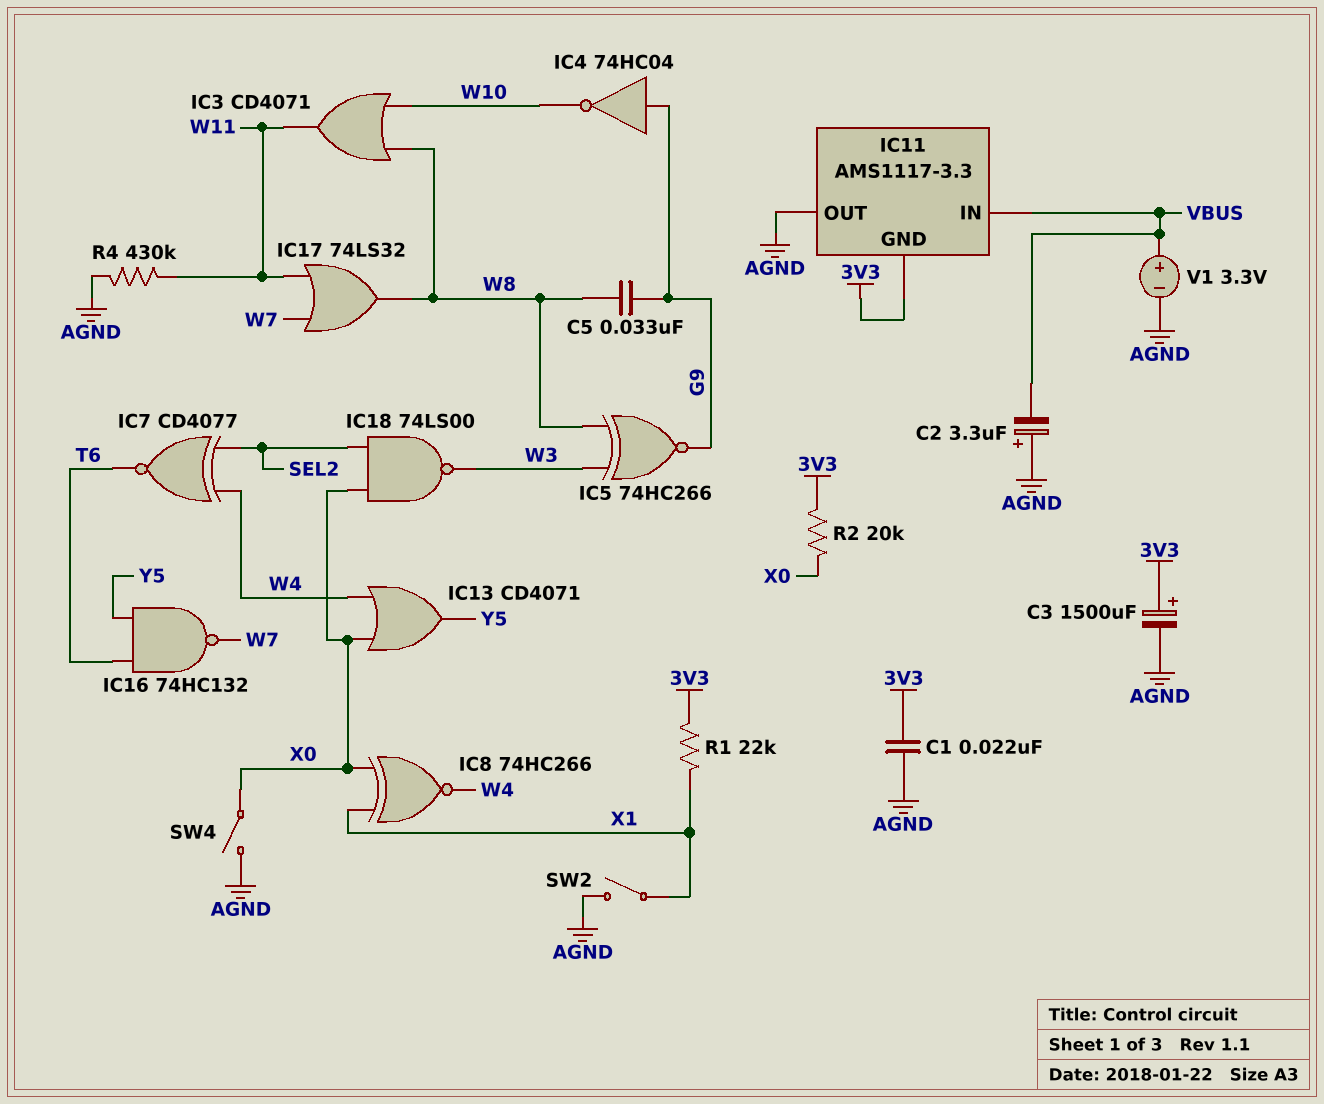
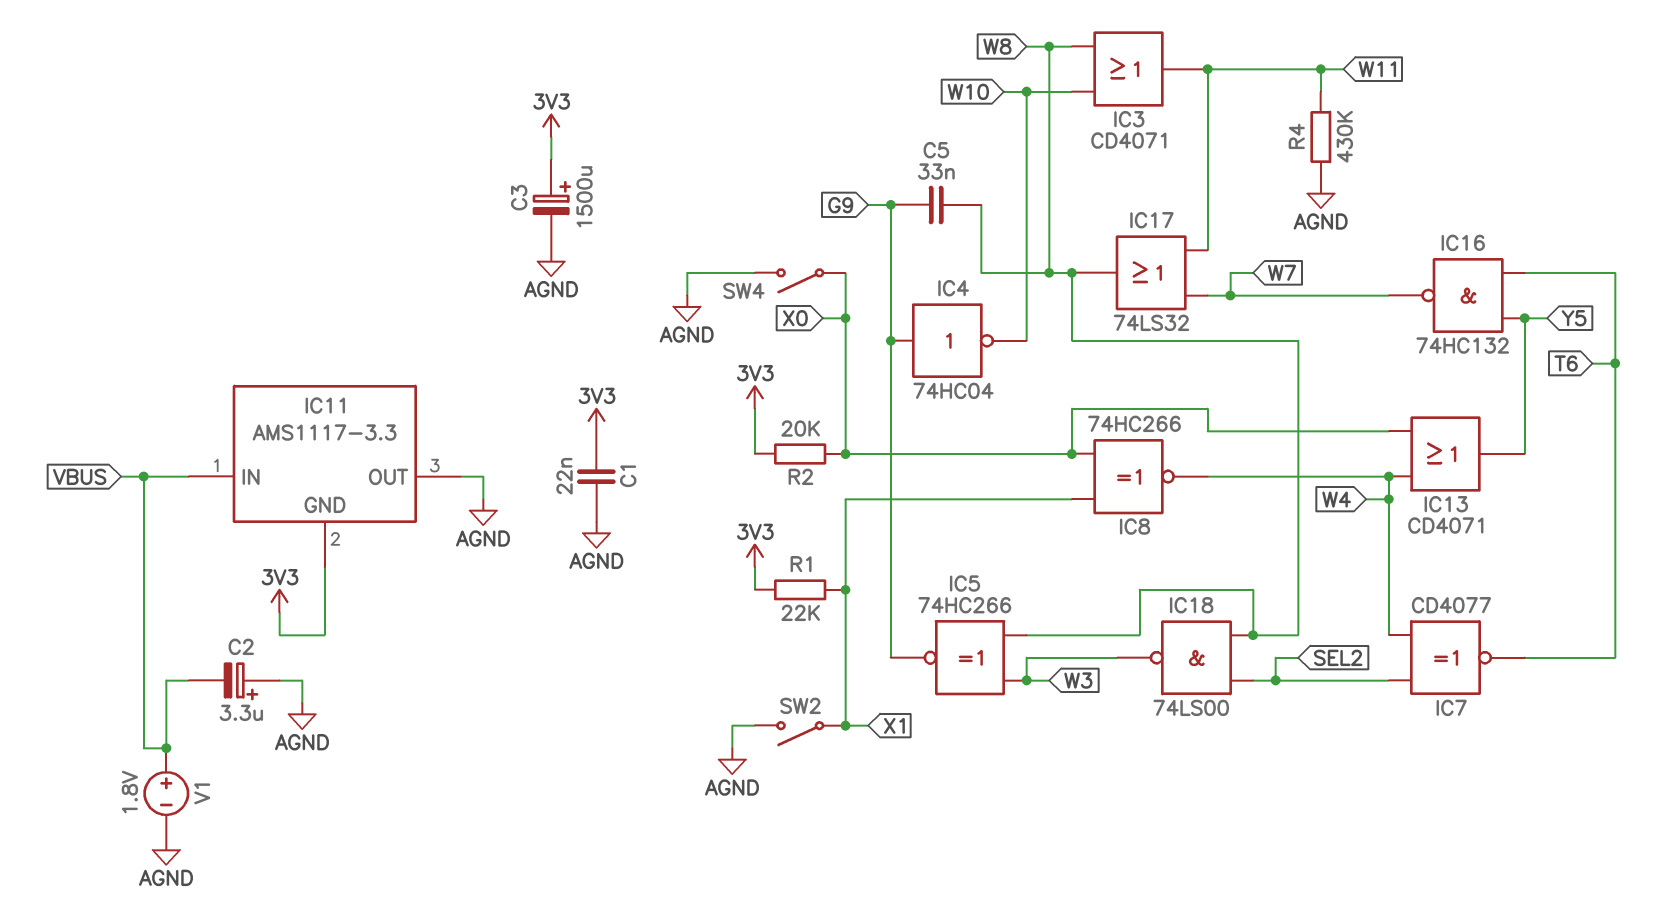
IC18: NAND 74LS00 (in SEL2, in X0, out W3) -> NAND 74LS00 (in SEL2, in W8, out W3)
V1: 3.3V (plus VBUS, minus AGND) -> 1.8V (plus VBUS, minus AGND)

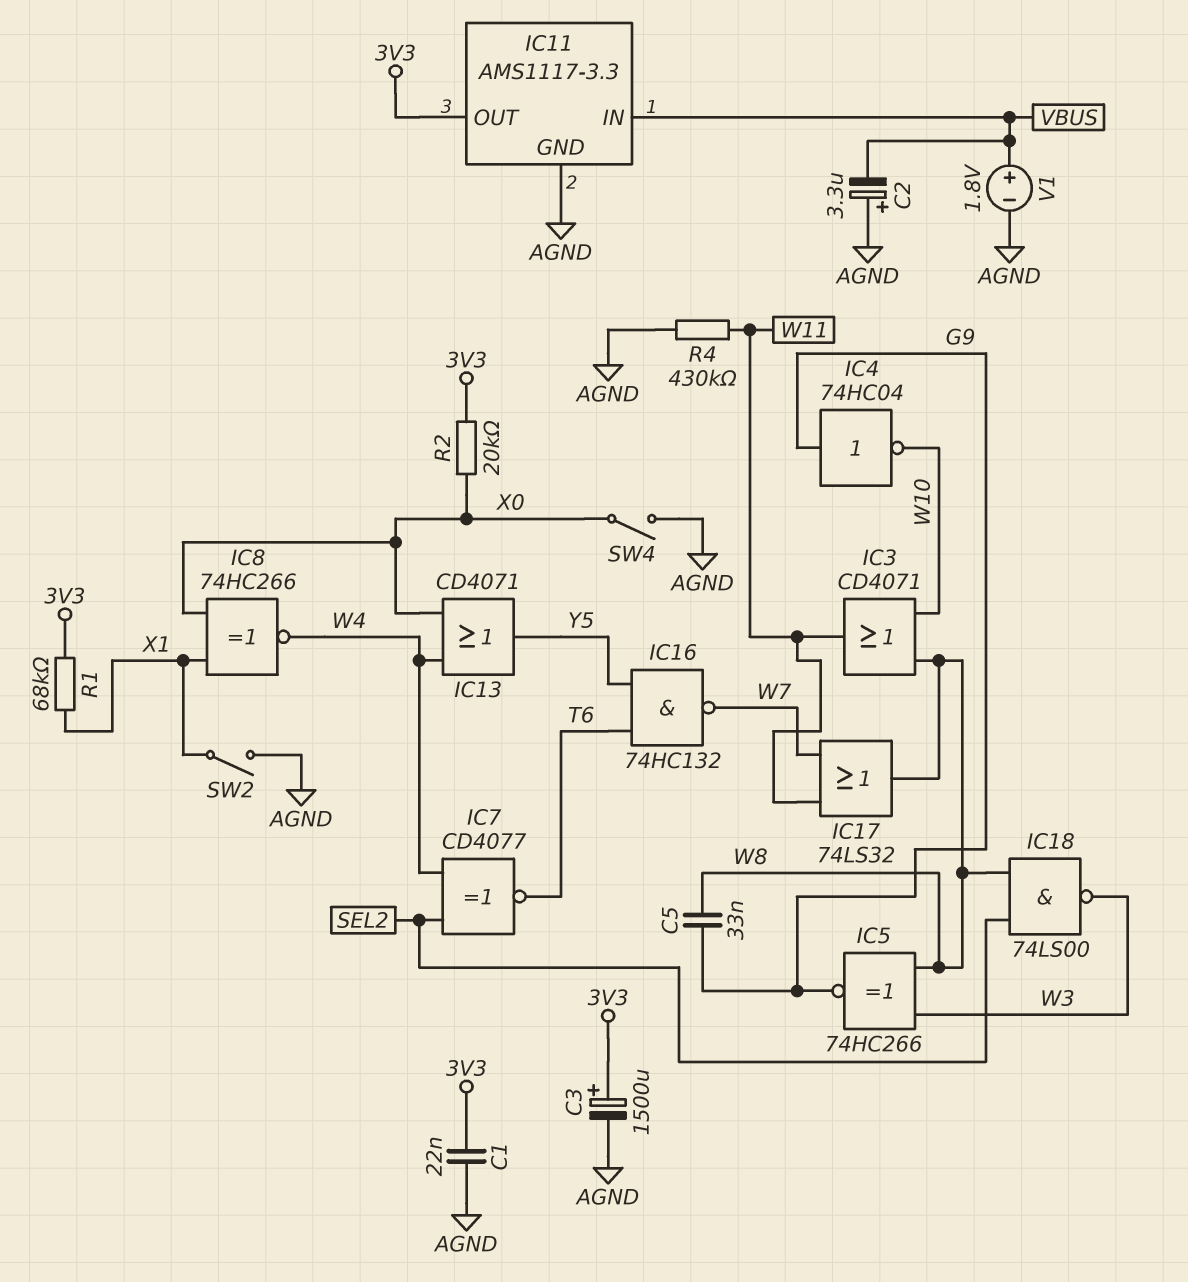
IC11 pin GND: 3V3 -> AGND
IC11 pin OUT: AGND -> 3V3
R1: 22k (3V3, X1) -> 68k (3V3, X1)

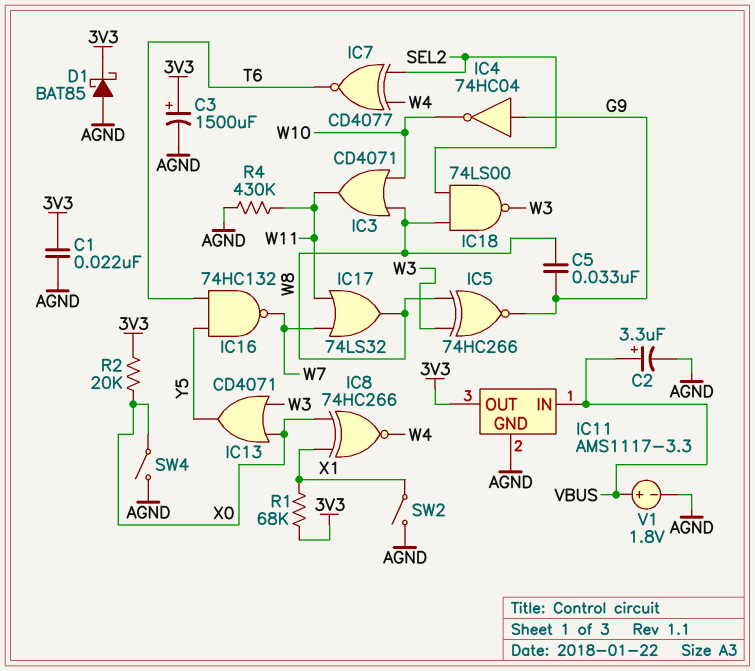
C2: 3.3uF (plus AGND, minus VBUS) -> 3.3uF (plus VBUS, minus AGND)
D1: none -> schottky BAT85 (A AGND, K 3V3)
IC13: OR CD4071 (in W4, in X0, out Y5) -> OR CD4071 (in W3, in X0, out Y5)

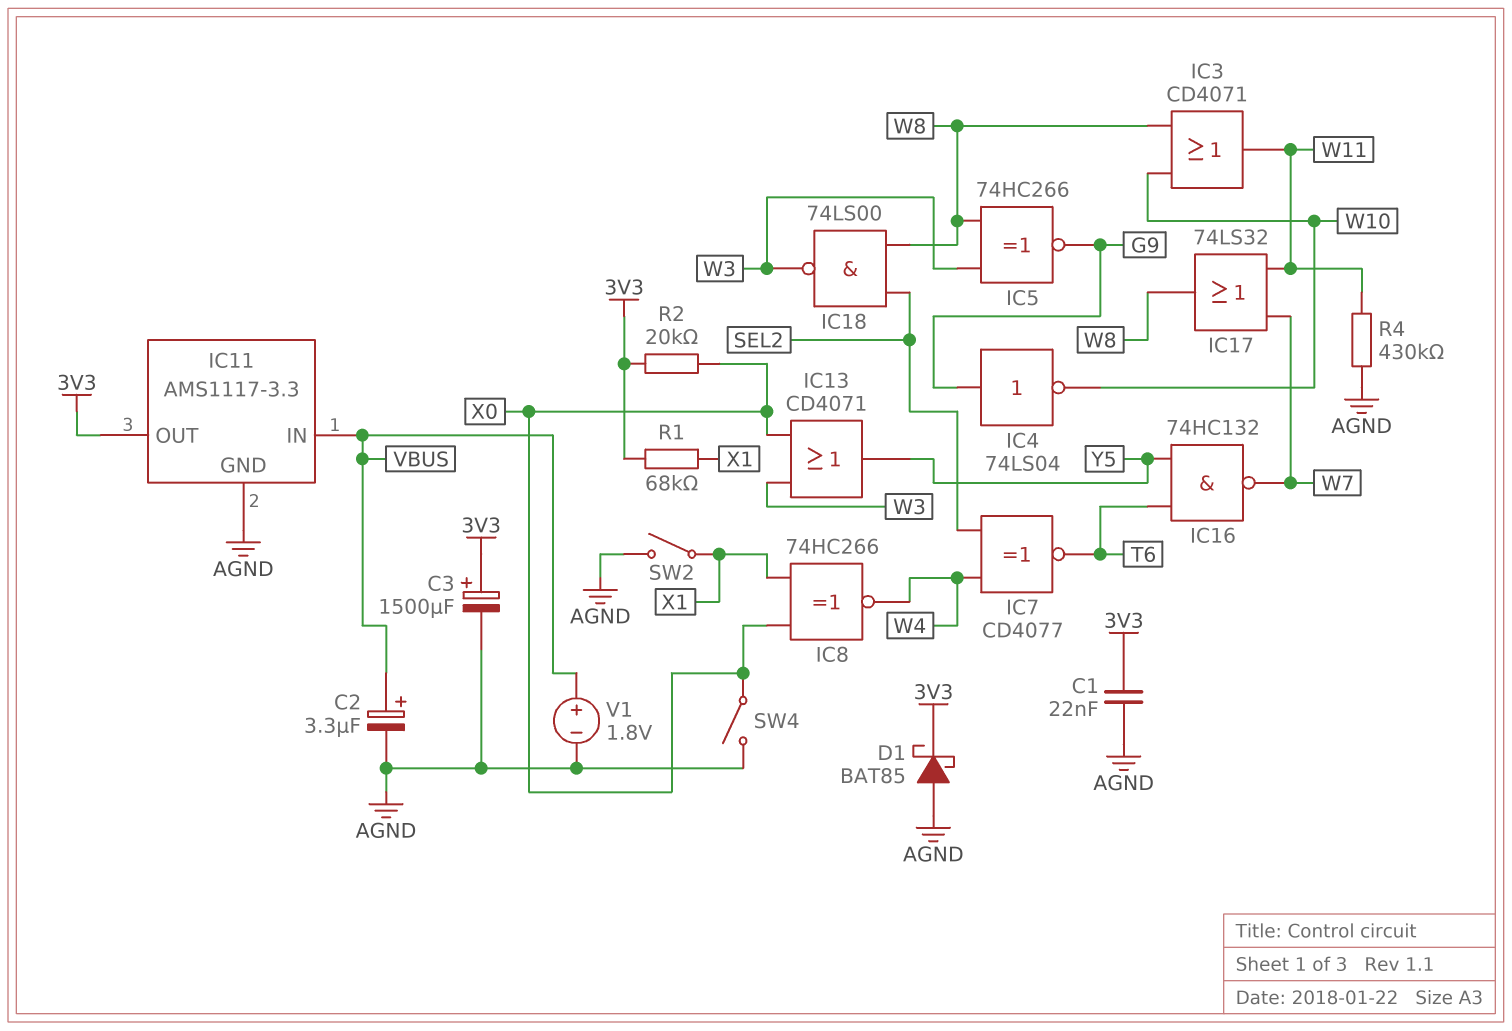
C5: 33nF (G9, W8) -> none
IC4: NOT 74HC04 (in G9, out W10) -> NOT 74LS04 (in G9, out W10)

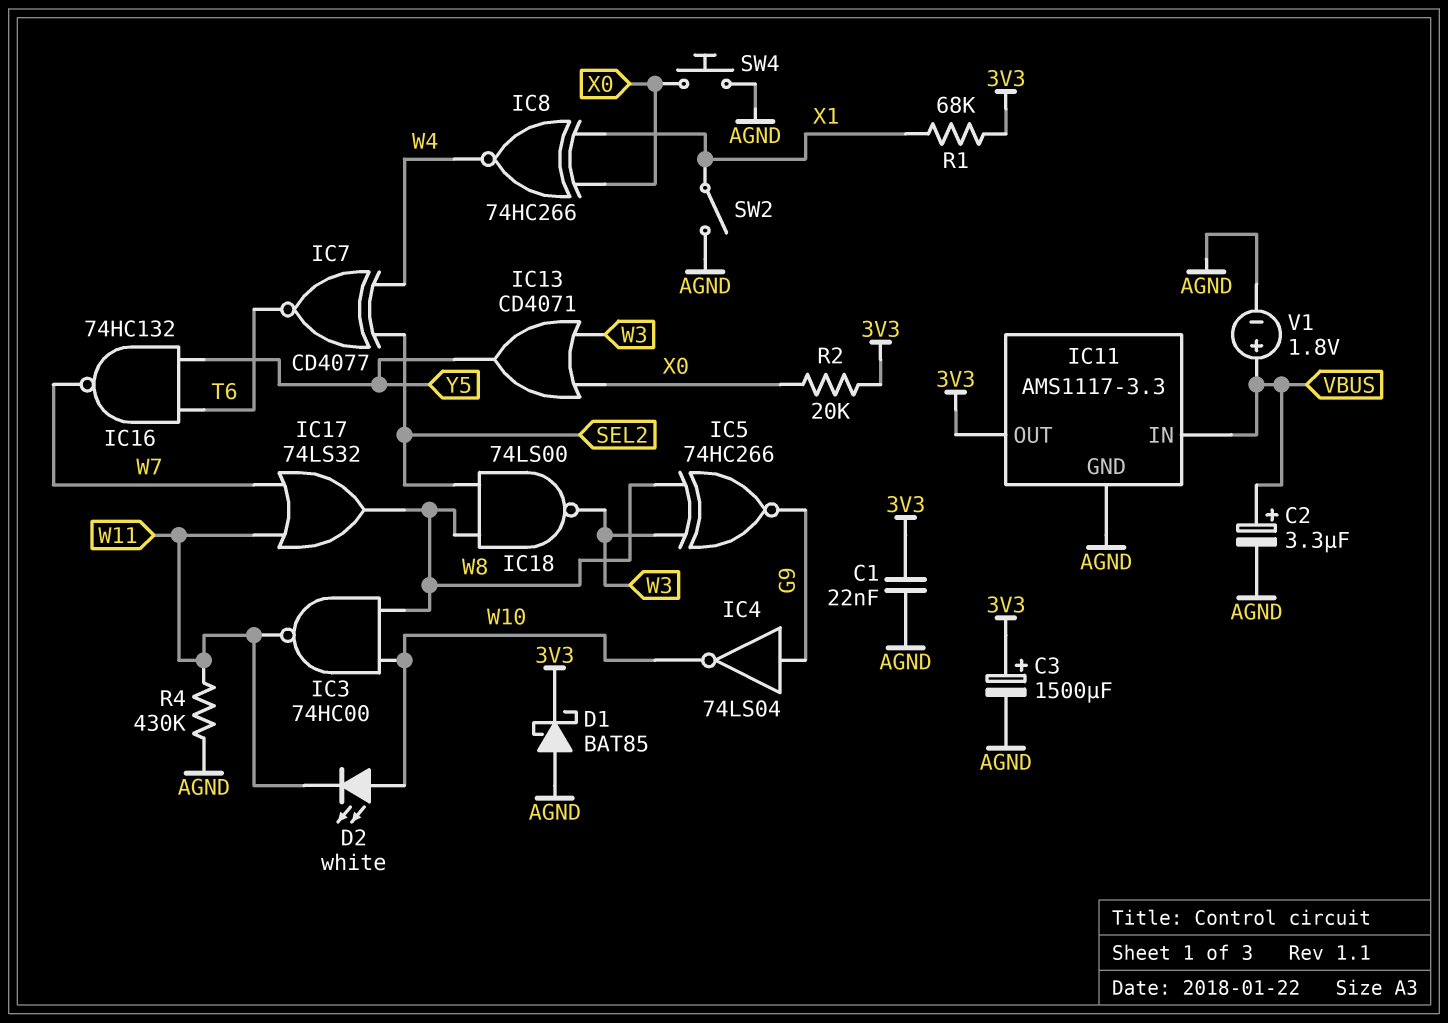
D2: none -> LED white (A W10, K W11)
IC3: OR CD4071 (in W8, in W10, out W11) -> NAND 74HC00 (in W8, in W10, out W11)
SW4: switch (AGND, X0) -> button (AGND, X0)

